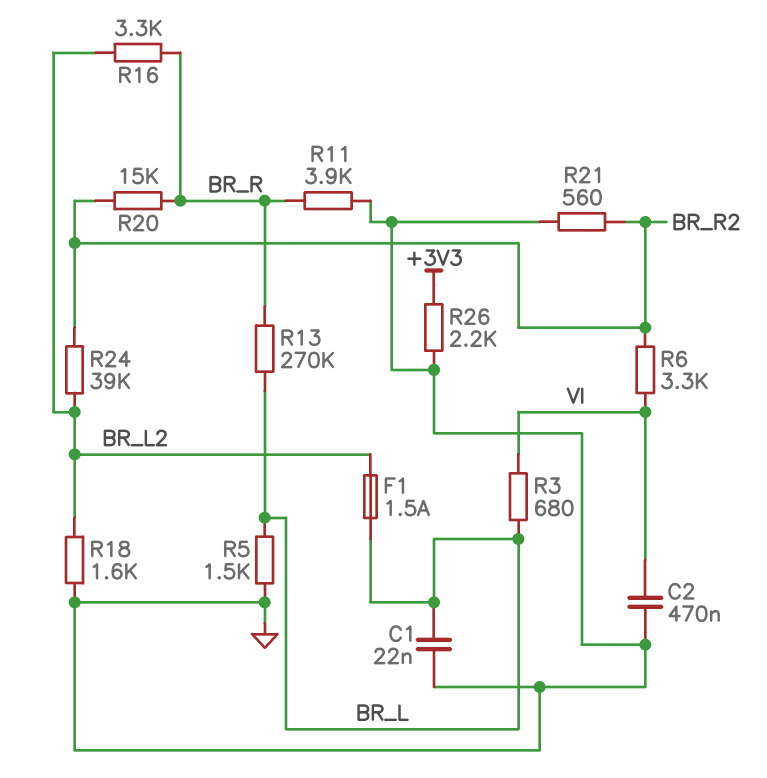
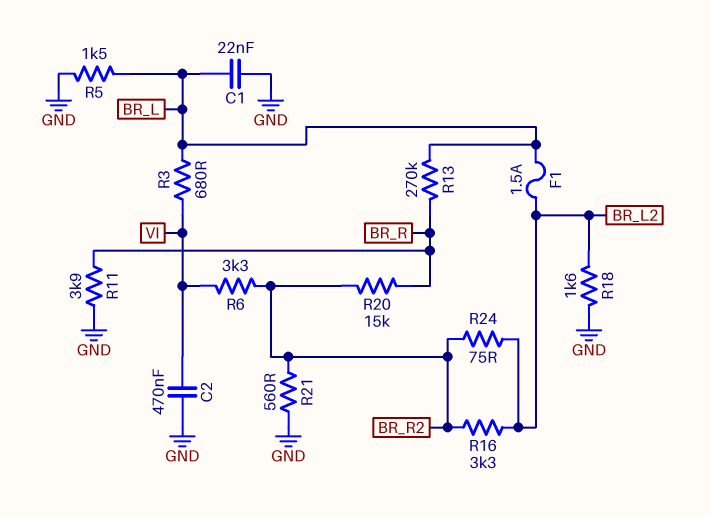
R16: 3.3k (BR_L2, BR_R) -> 3.3k (BR_L2, BR_R2)
R24: 39k (BR_L2, BR_R2) -> 75 (BR_L2, BR_R2)
R26: 2.2k (+3V3, GND) -> none

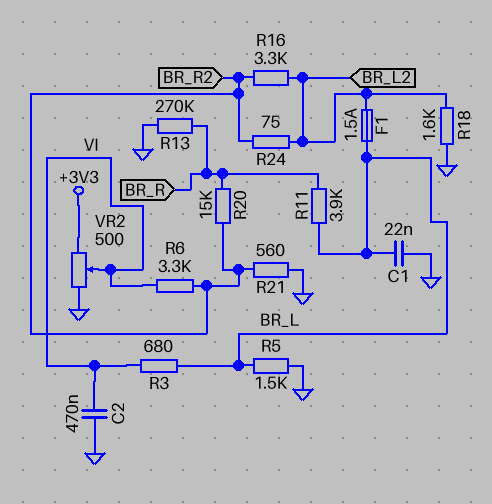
R11: 3.9k (BR_R, GND) -> 3.9k (BR_L, BR_R)
R13: 270k (BR_L, BR_R) -> 270k (BR_R, GND)
VR2: none -> 500 (+3V3, GND, wiper VI)

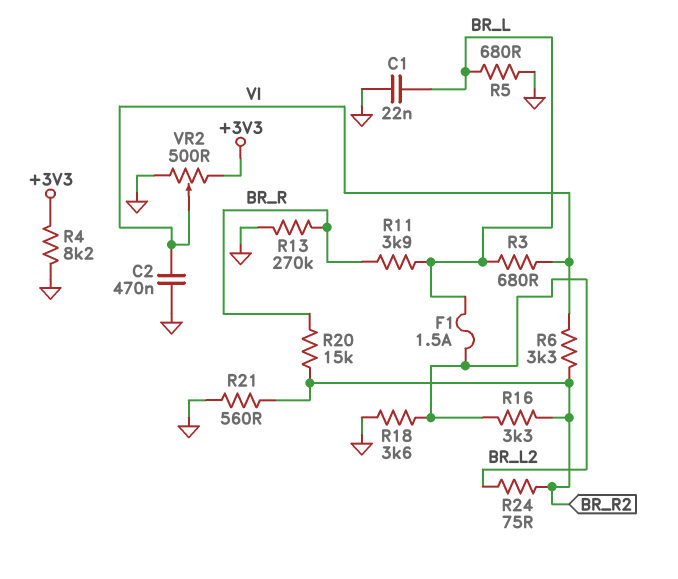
R4: none -> 8.2k (+3V3, GND)
R5: 1.5k (BR_L, GND) -> 680 (BR_L, GND)
R18: 1.6k (BR_L2, GND) -> 3.6k (BR_L2, GND)

